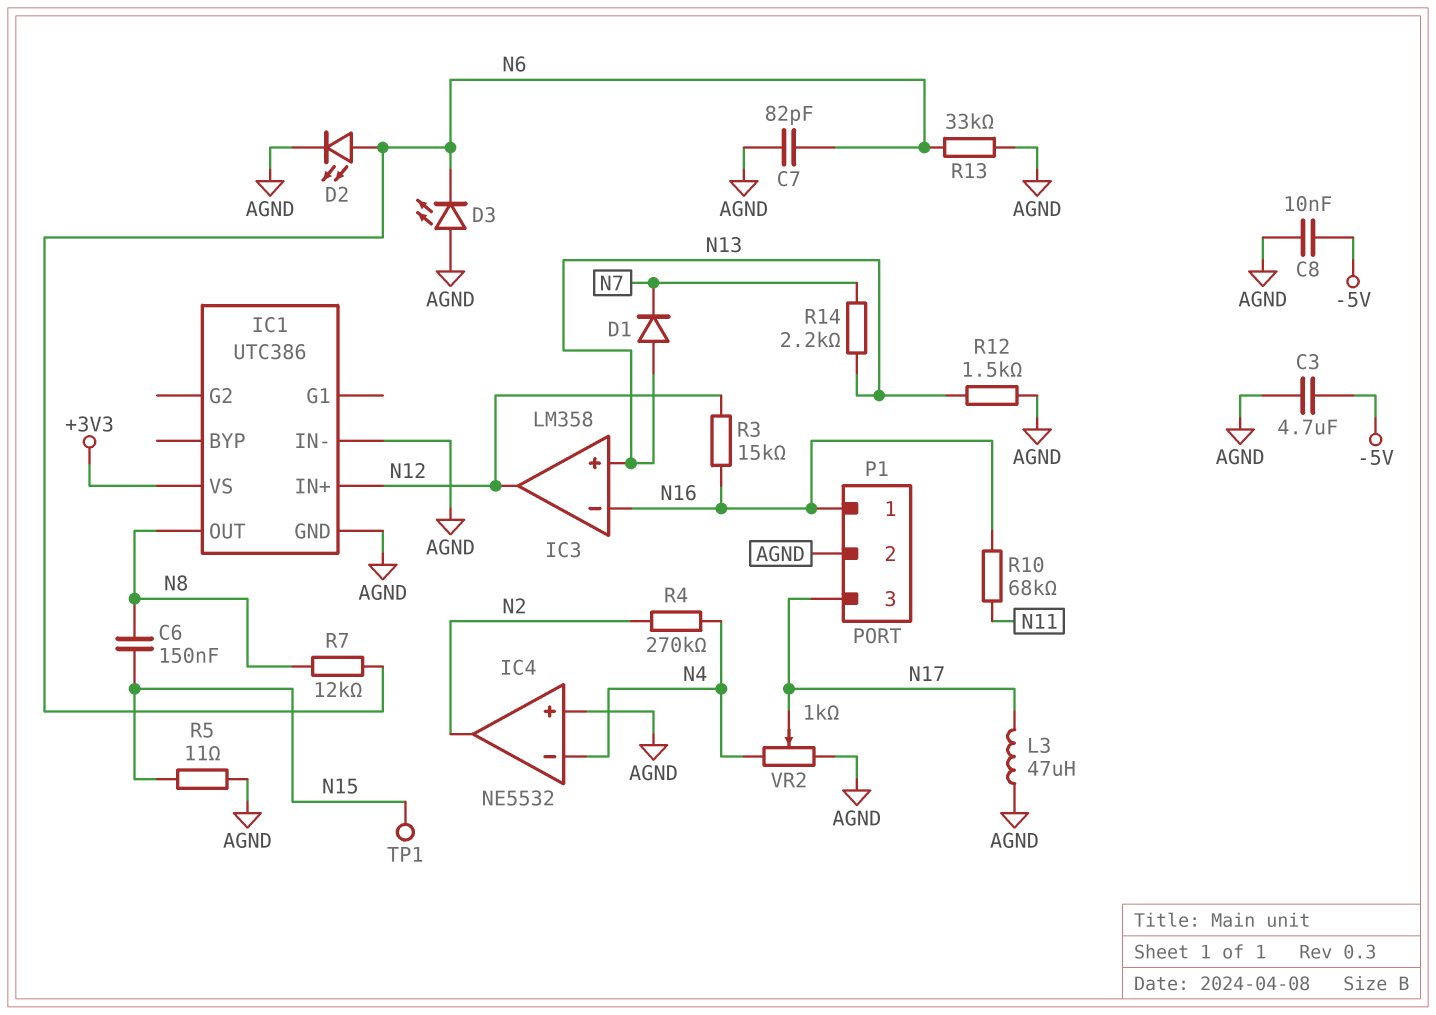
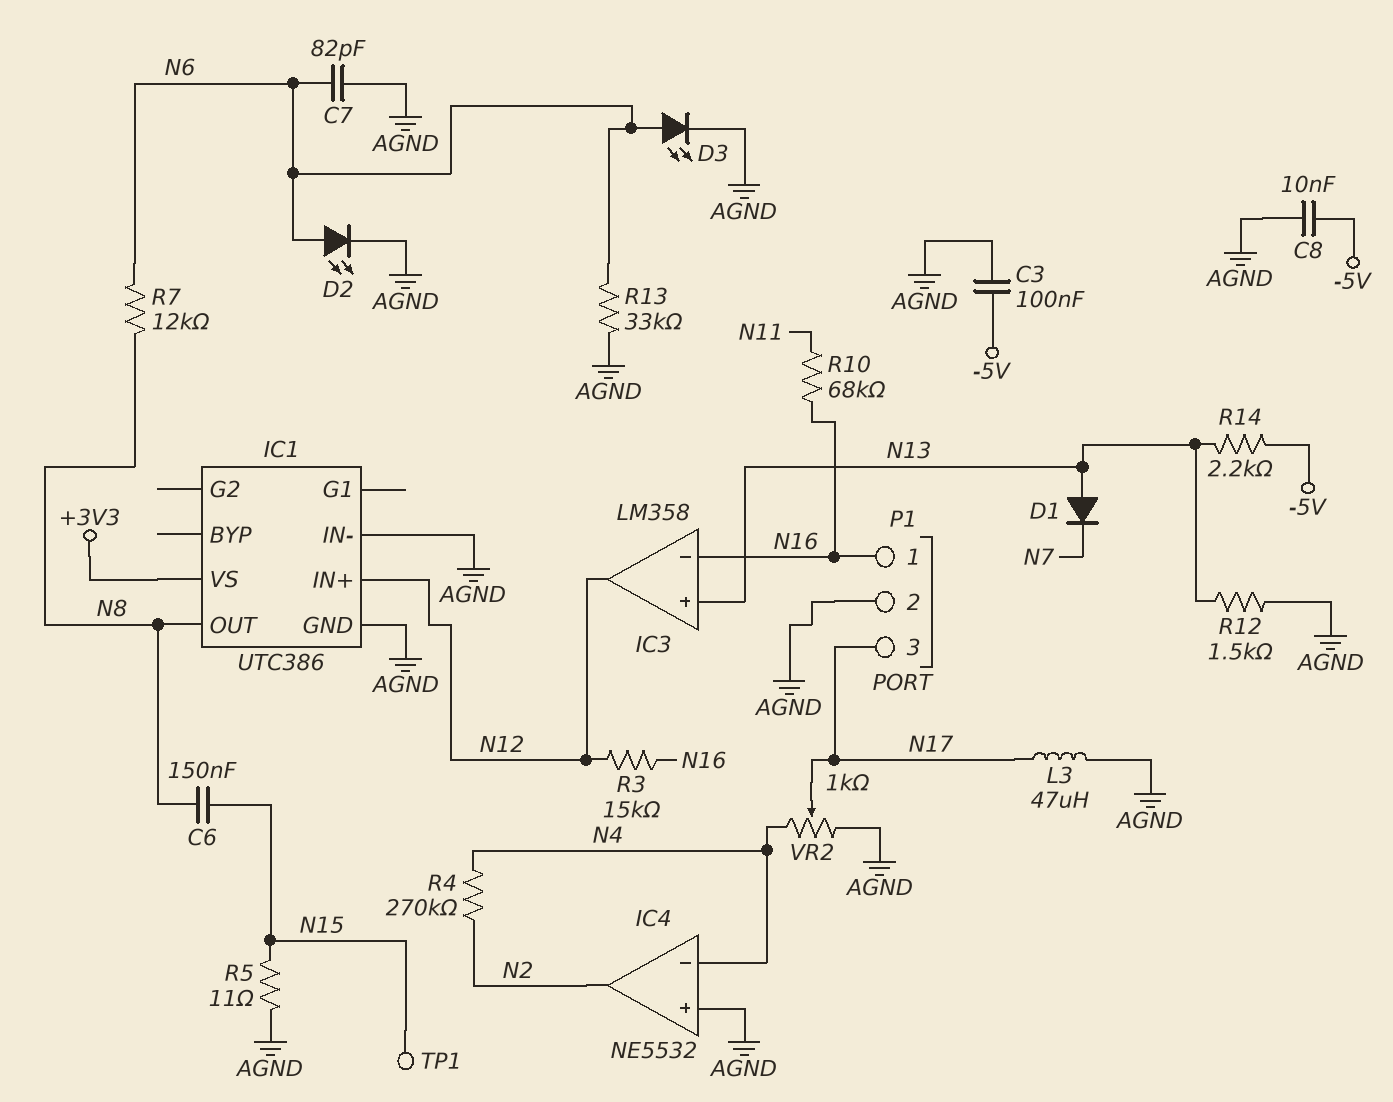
C3: 4.7uF (-5V, AGND) -> 100nF (-5V, AGND)
D3: LED (A AGND, K N6) -> LED (A N6, K AGND)
R14: 2.2k (N7, N13) -> 2.2k (-5V, N13)

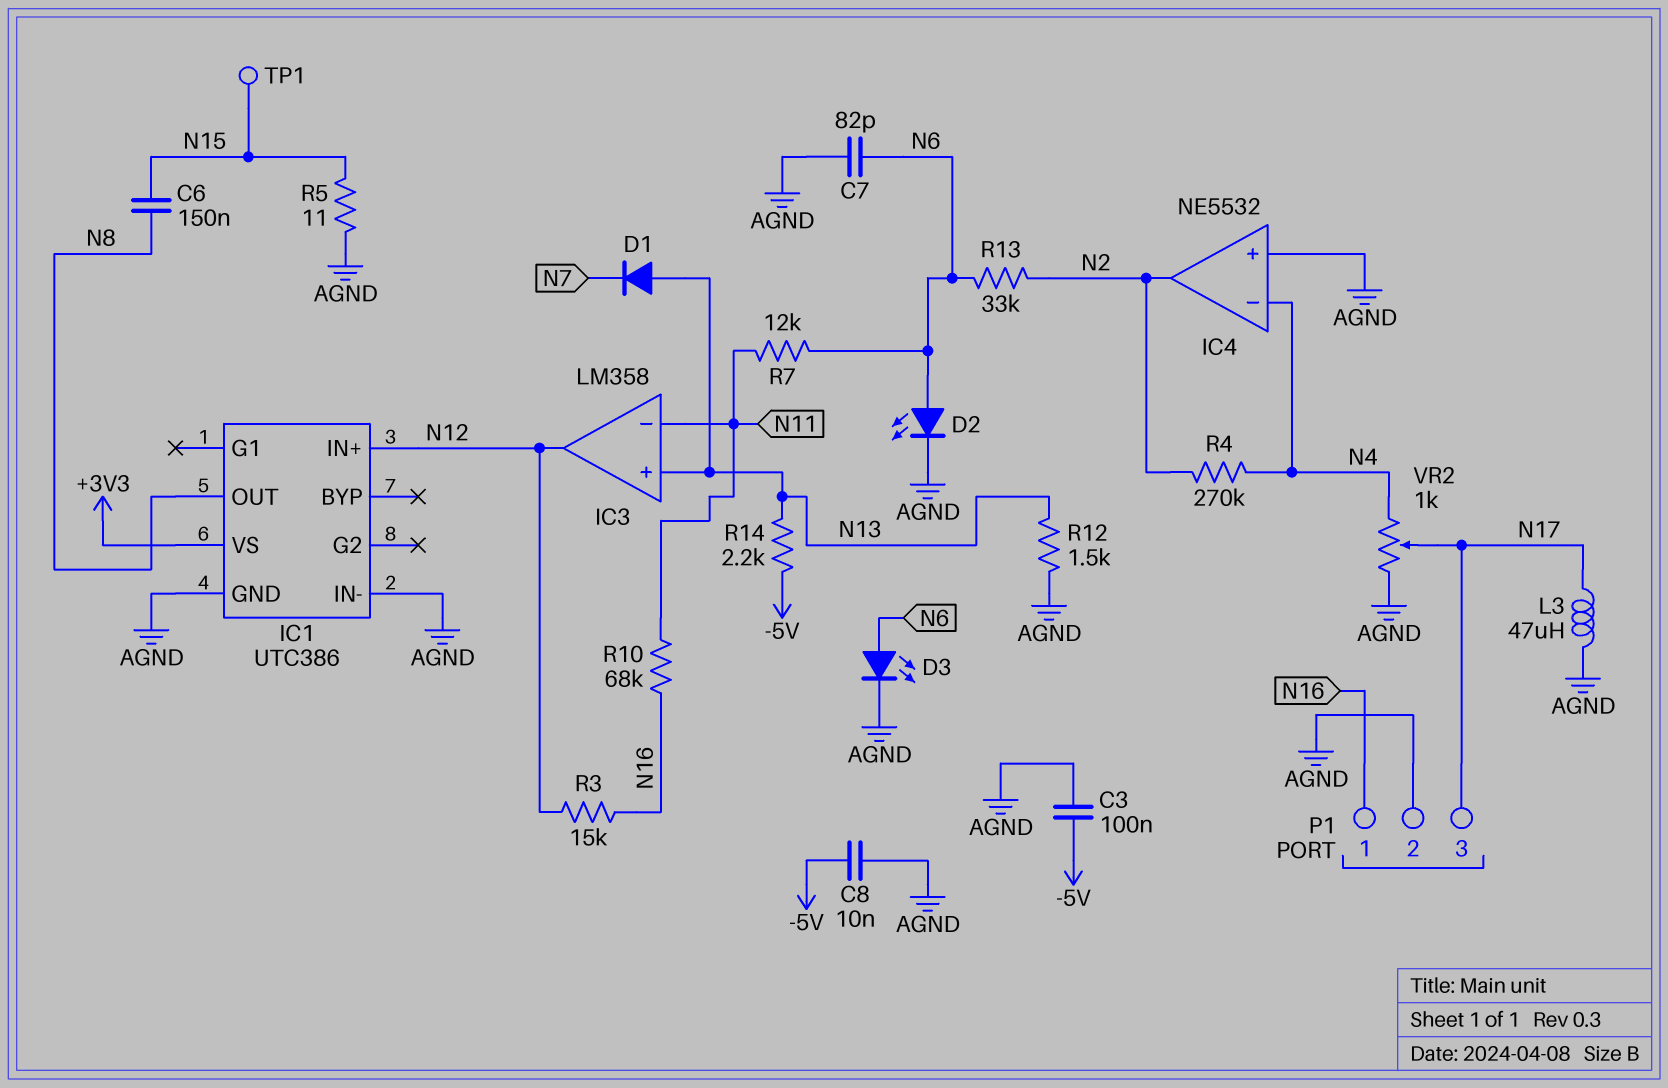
IC3 pin in-: N16 -> N11
R7: 12k (N6, N8) -> 12k (N6, N11)
R13: 33k (AGND, N6) -> 33k (N2, N6)

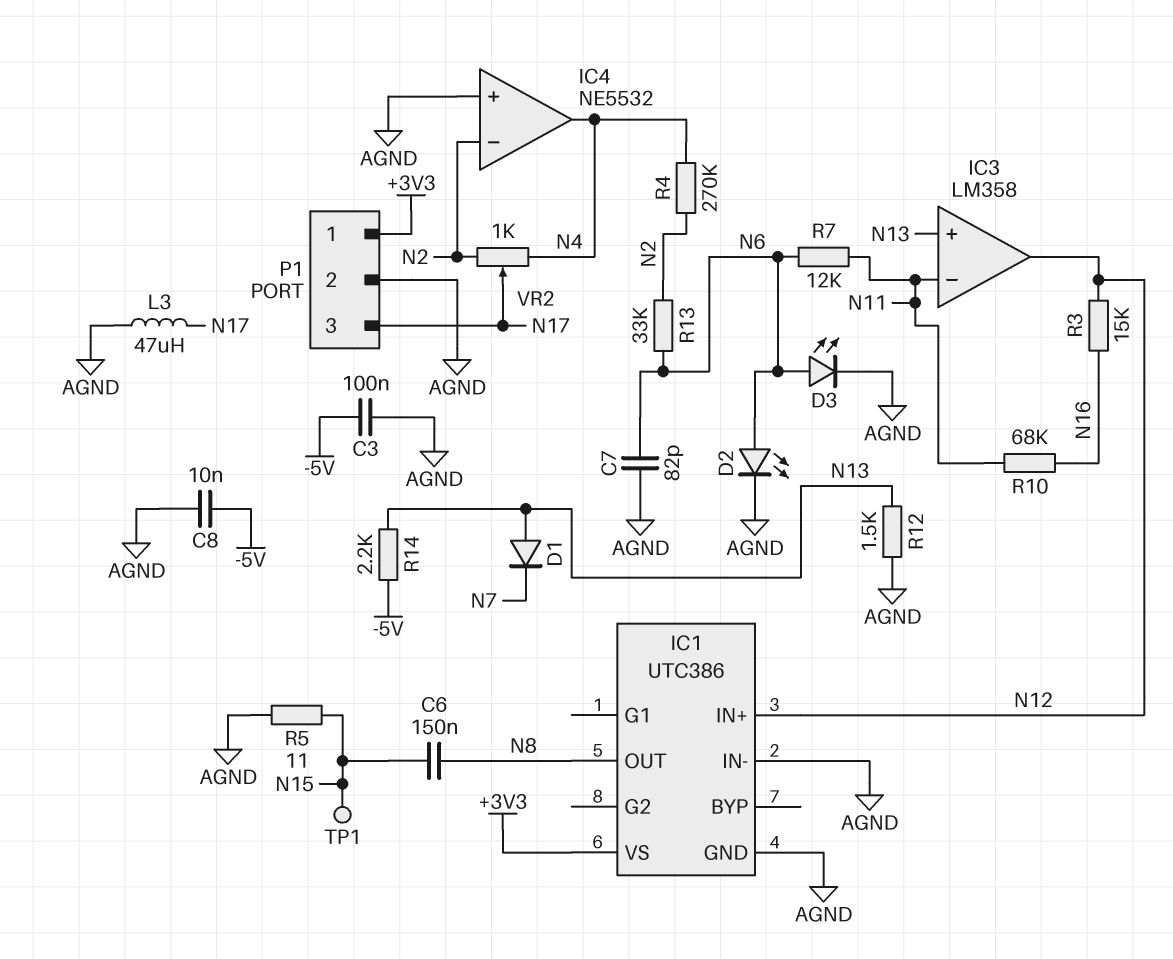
IC4 pin in-: N4 -> N2
IC4 pin out: N2 -> N4
P1 pin 1: N16 -> +3V3
VR2: 1k (AGND, N4, wiper N17) -> 1k (N2, N4, wiper N17)

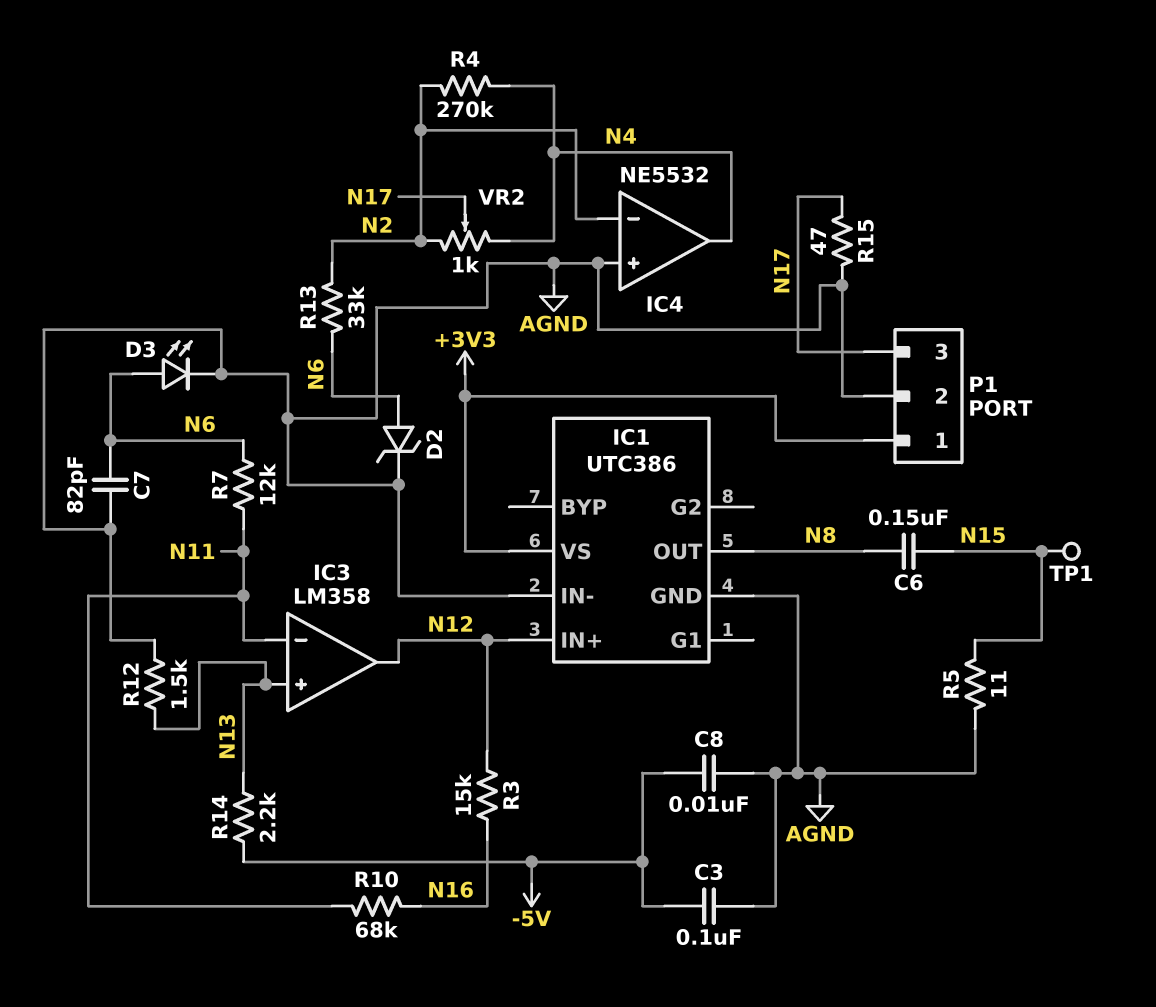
D1: diode (A N13, K N7) -> none
D2: LED (A N6, K AGND) -> zener (A N6, K AGND)
L3: 47uH (AGND, N17) -> none
R15: none -> 47 (AGND, N17)

